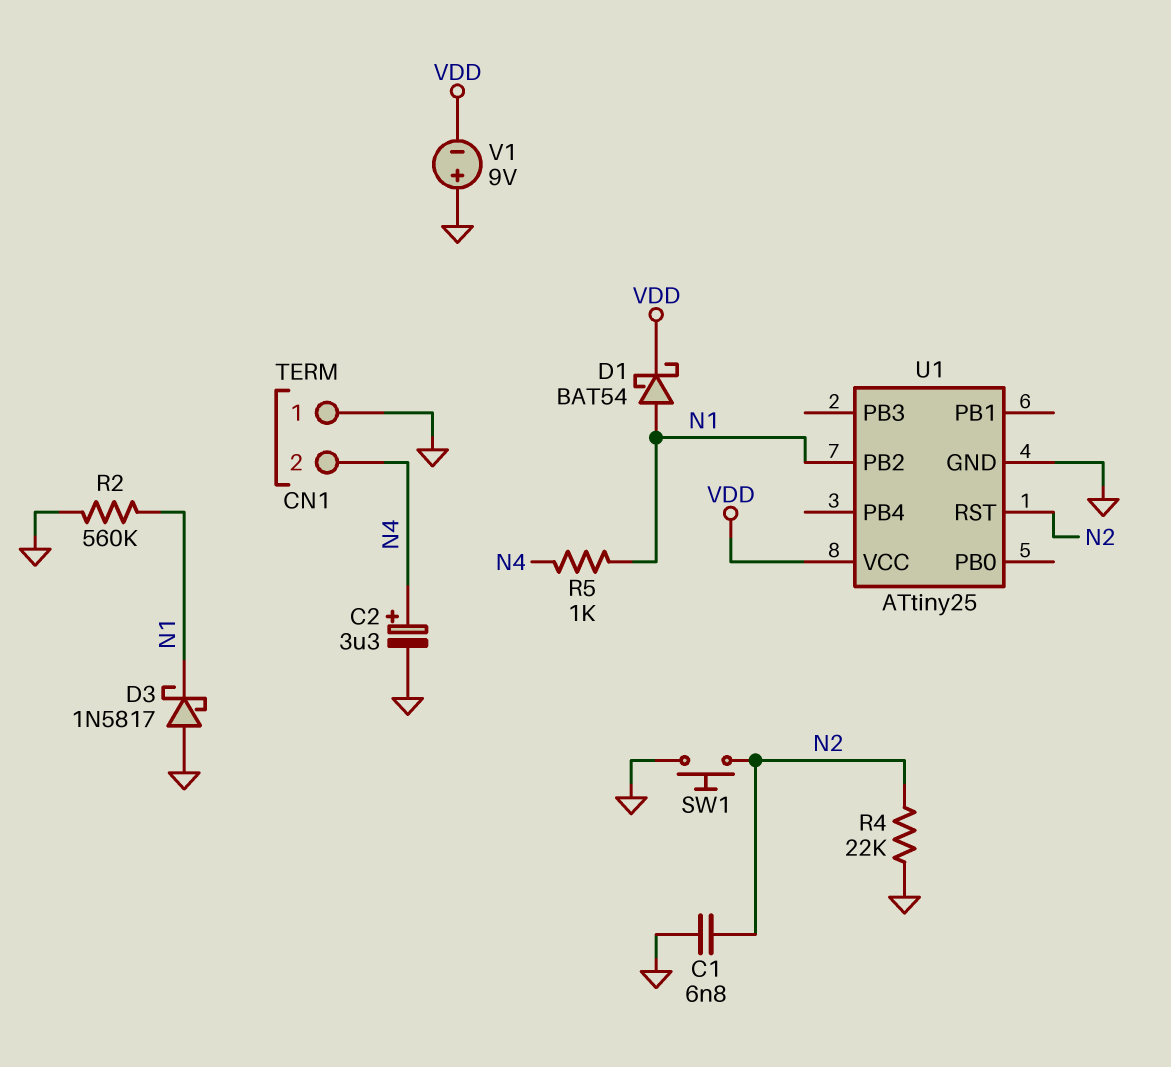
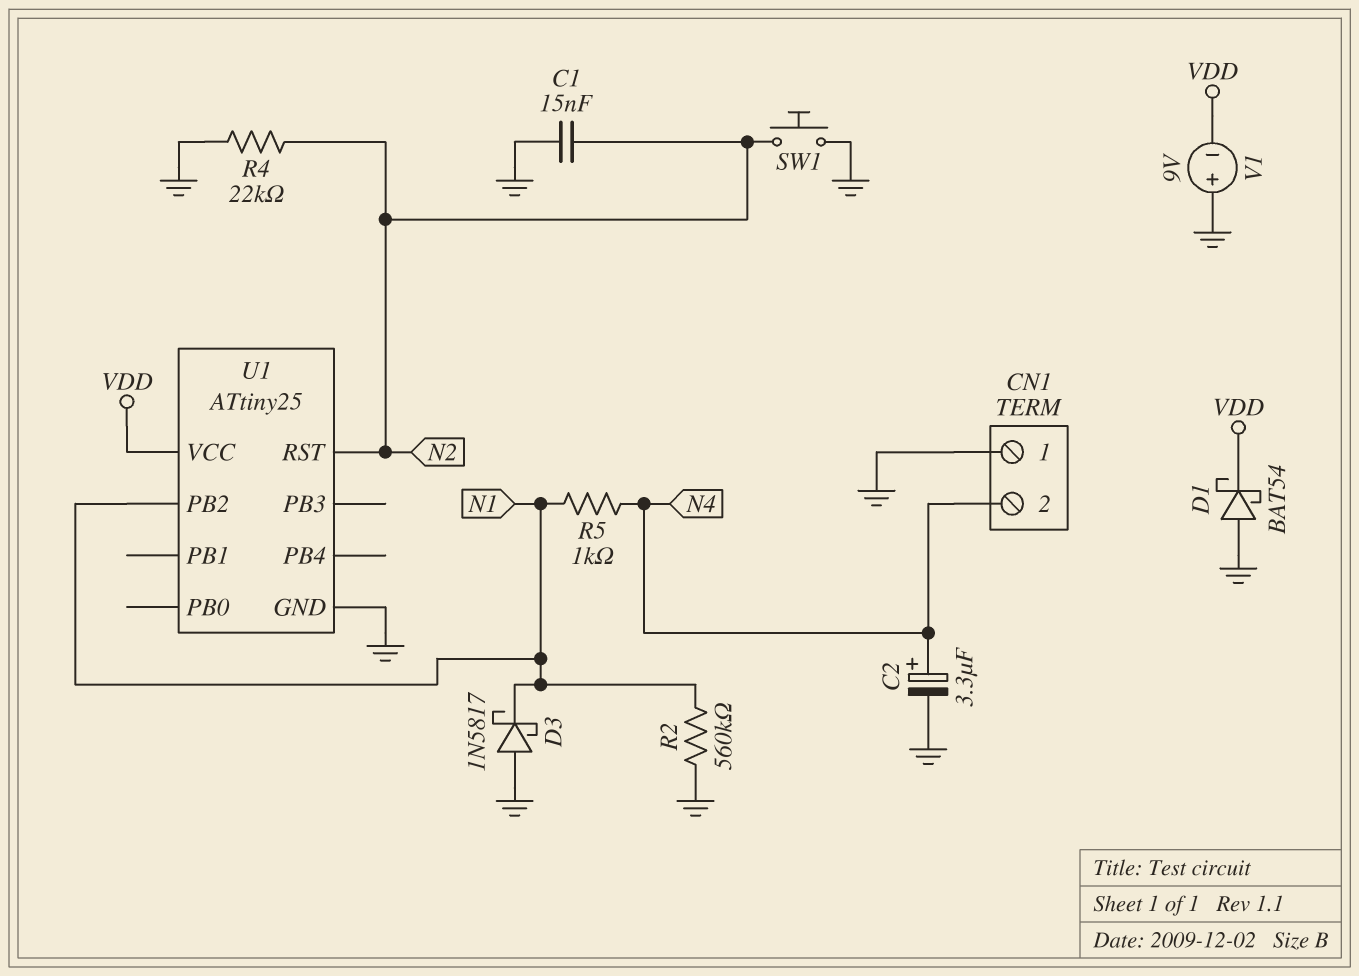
C1: 6.8nF (GND, N2) -> 15nF (GND, N2)
D1: schottky BAT54 (A N1, K VDD) -> schottky BAT54 (A GND, K VDD)

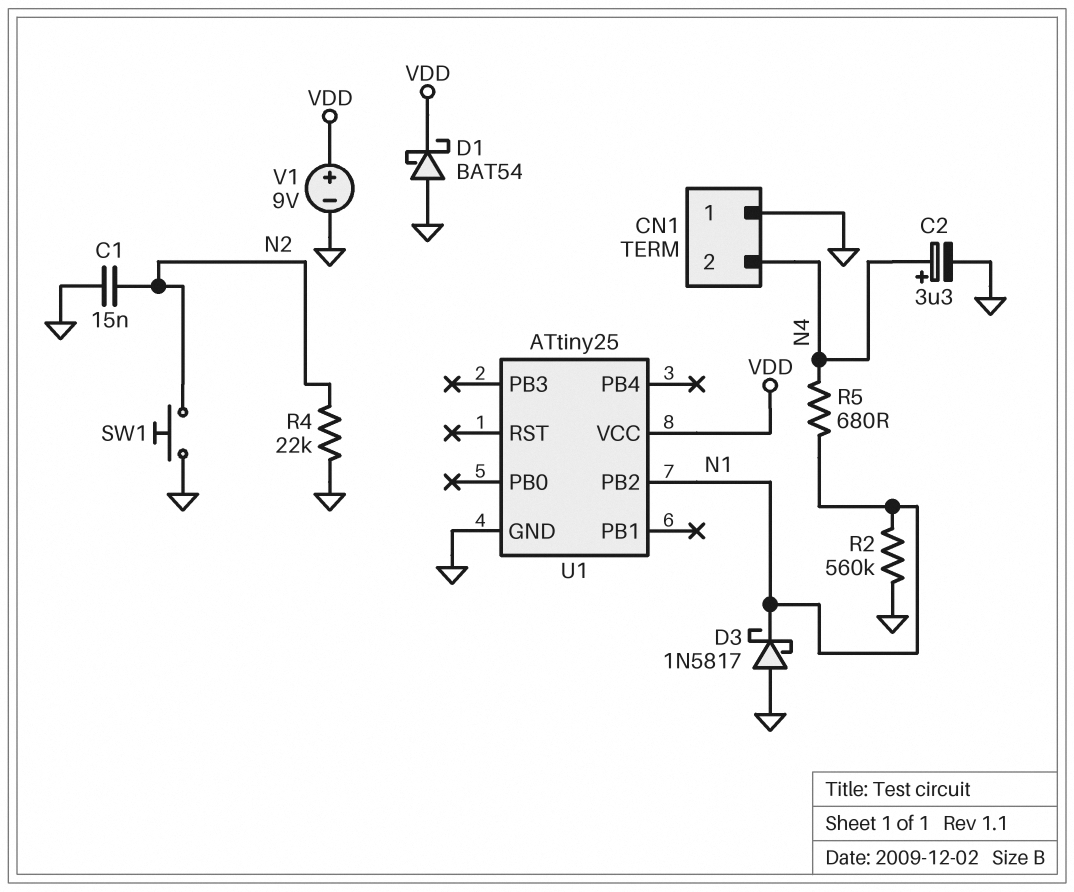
R5: 1k (N1, N4) -> 680 (N1, N4)
U1 pin RST: N2 -> none
V1: 9V (plus GND, minus VDD) -> 9V (plus VDD, minus GND)

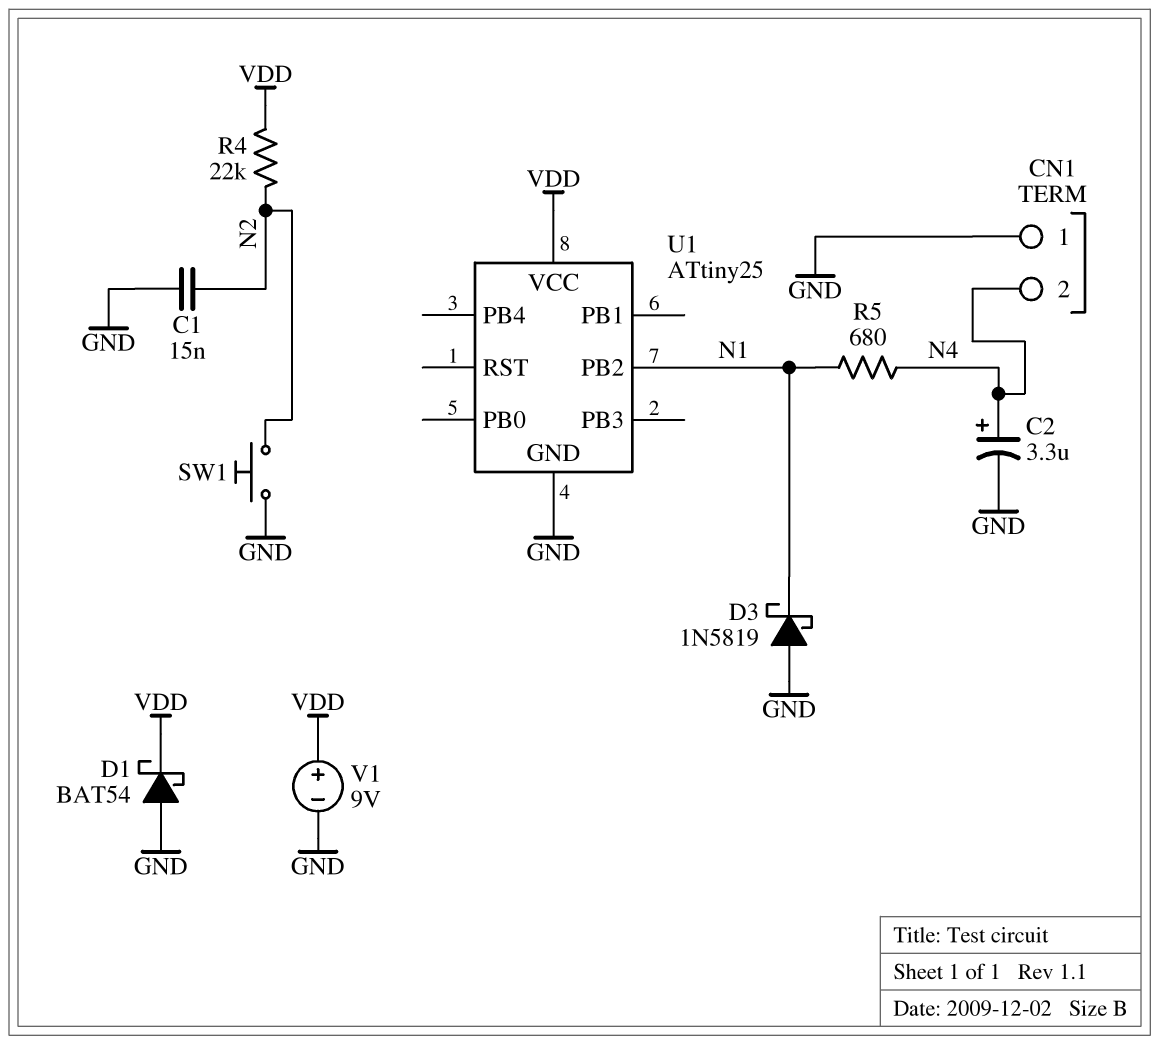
D3: schottky 1N5817 (A GND, K N1) -> schottky 1N5819 (A GND, K N1)
R2: 560k (GND, N1) -> none
R4: 22k (GND, N2) -> 22k (N2, VDD)

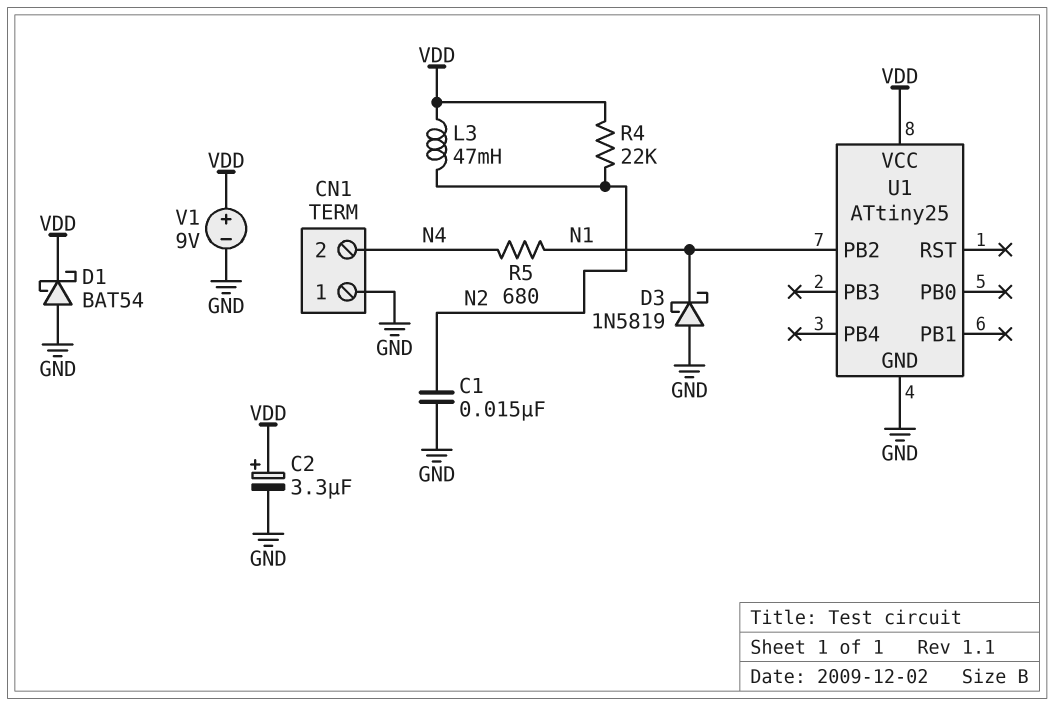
C2: 3.3uF (plus N4, minus GND) -> 3.3uF (plus VDD, minus GND)
L3: none -> 47mH (N2, VDD)
SW1: button (GND, N2) -> none

